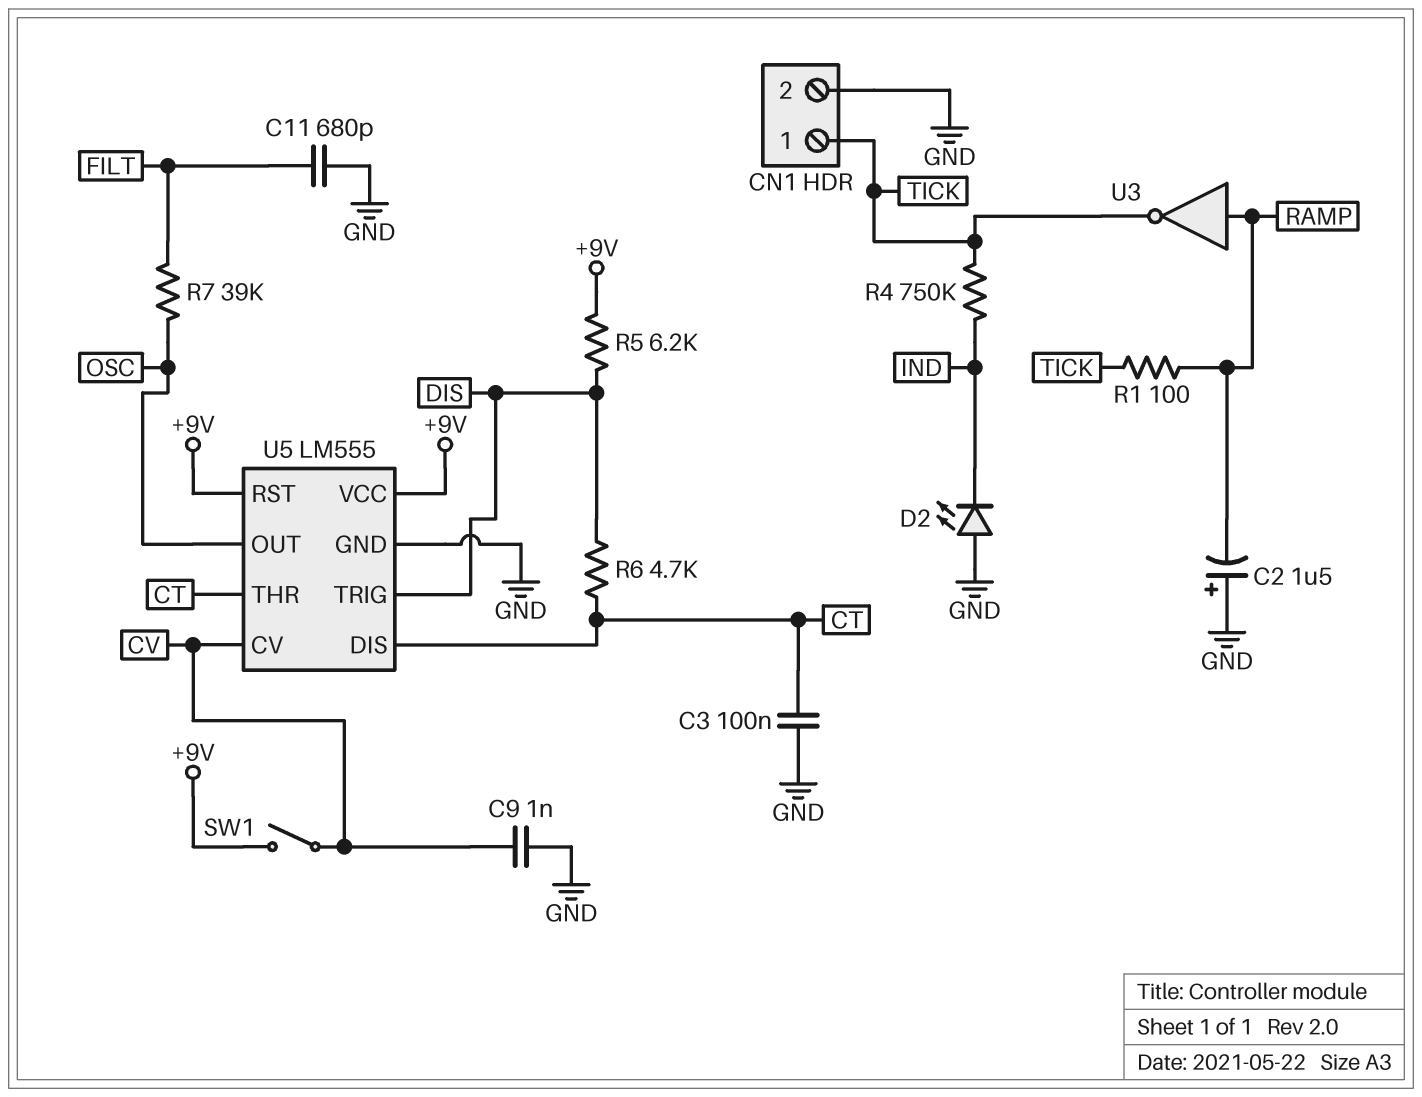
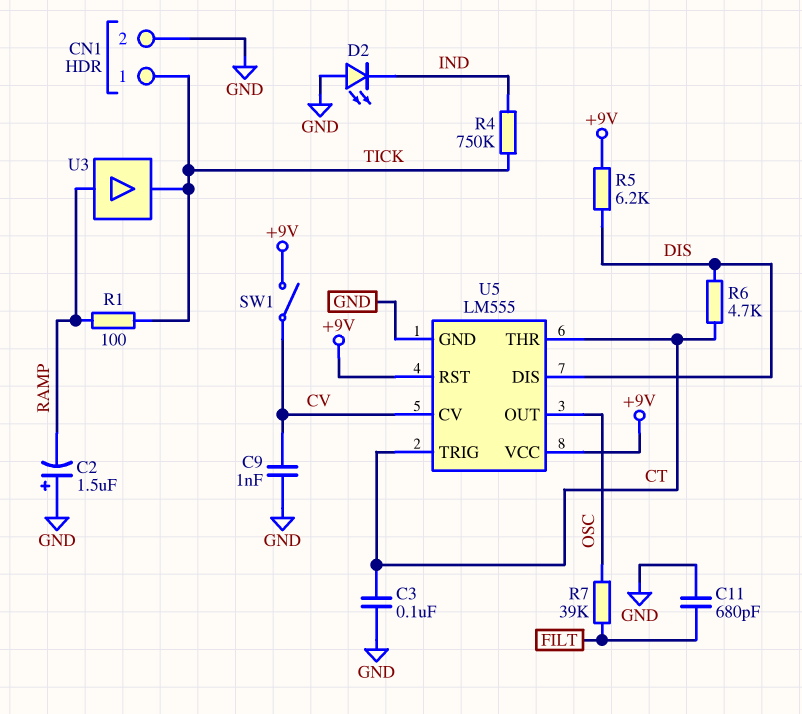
U3: NOT (in RAMP, out TICK) -> buffer (in RAMP, out TICK)
U5 pin DIS: CT -> DIS
U5 pin TRIG: DIS -> CT

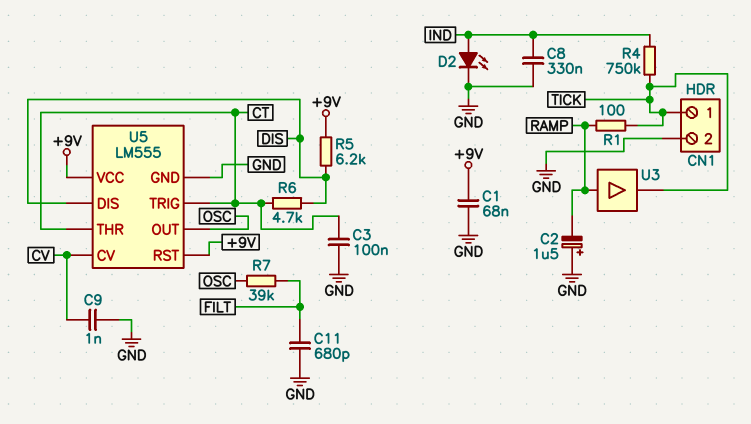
C1: none -> 68nF (+9V, GND)
C8: none -> 330nF (GND, IND)
D2: LED (A GND, K IND) -> LED (A IND, K GND)
SW1: switch (+9V, CV) -> none

